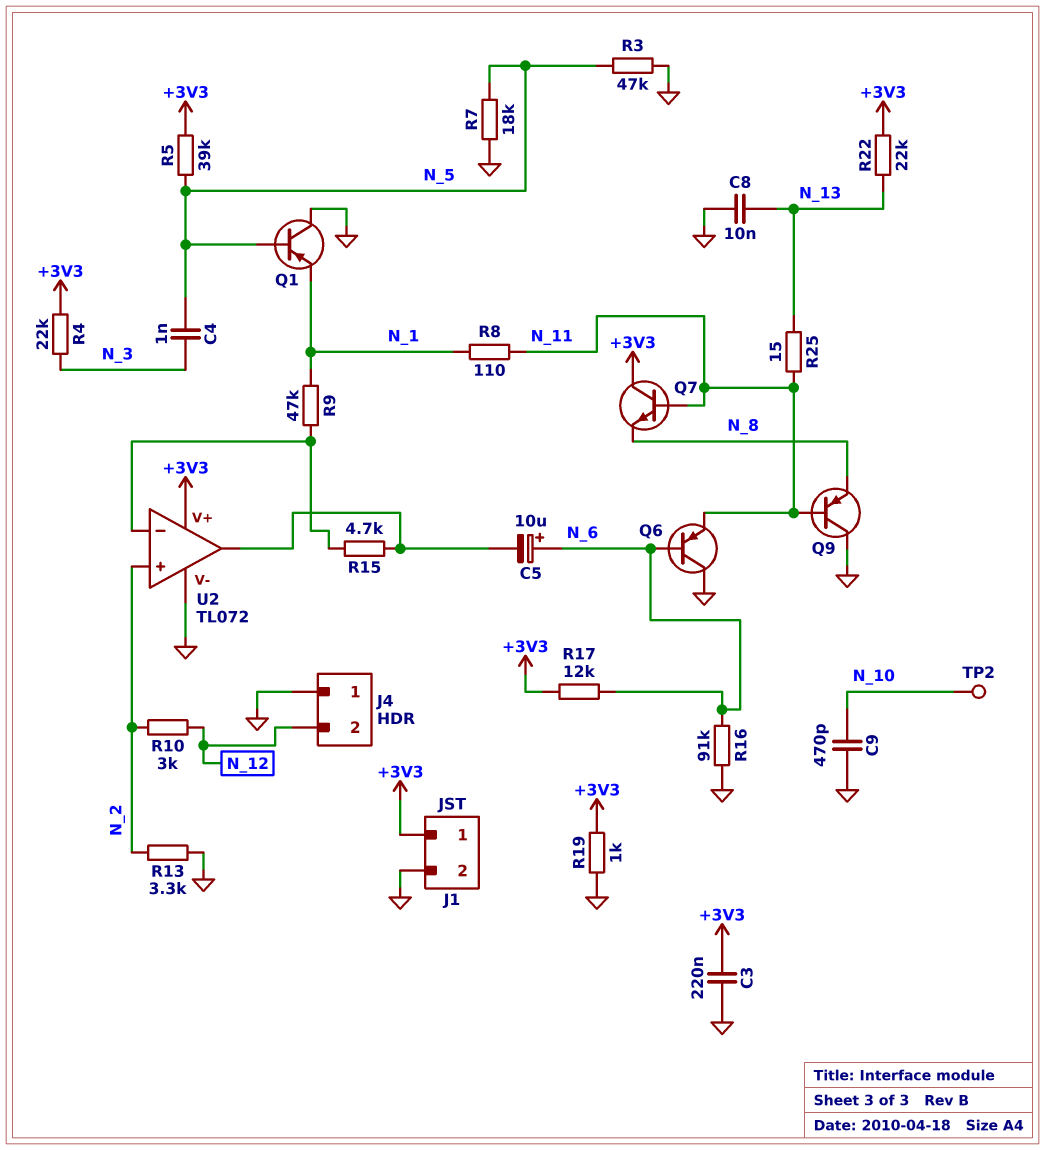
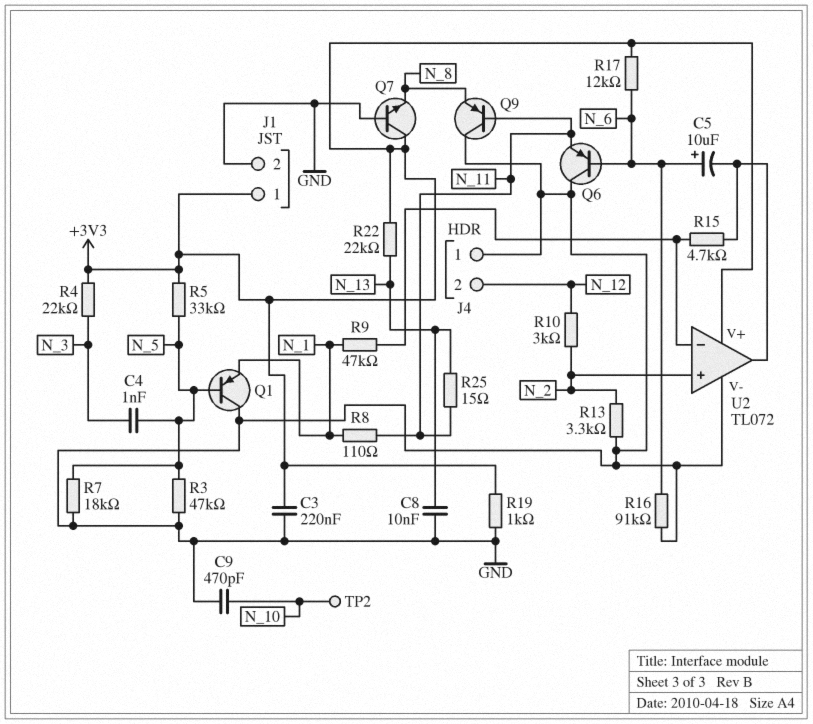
Q7: NPN (B N_11, C +3V3, E N_8) -> NPN (B GND, C +3V3, E N_8)
R5: 39k (+3V3, N_5) -> 33k (+3V3, N_5)

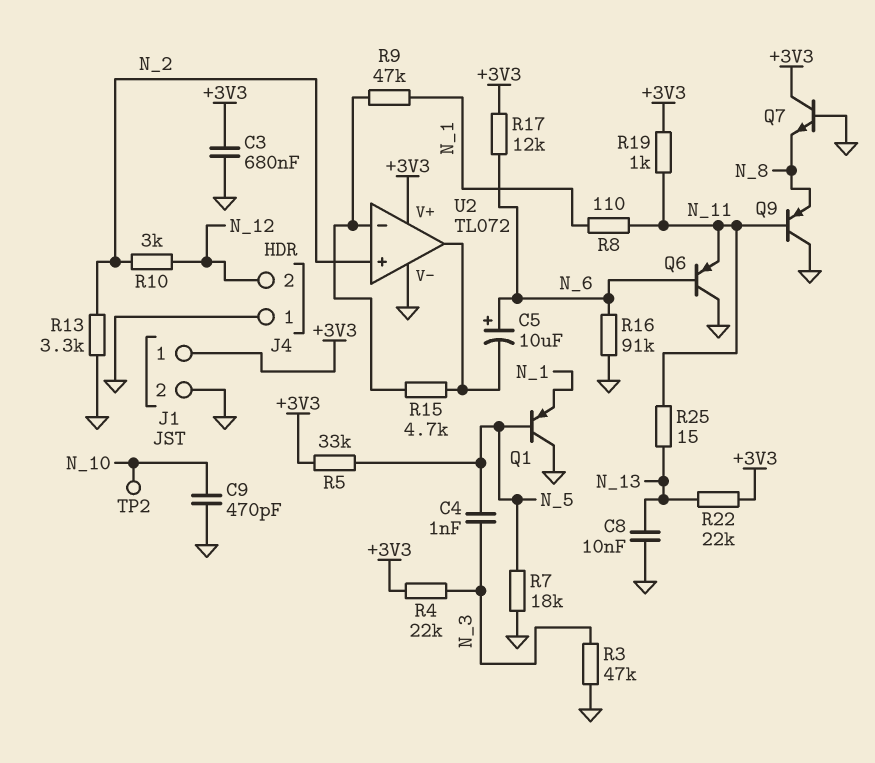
C3: 220nF (+3V3, GND) -> 680nF (+3V3, GND)
R3: 47k (GND, N_5) -> 47k (GND, N_3)
R19: 1k (+3V3, GND) -> 1k (+3V3, N_11)

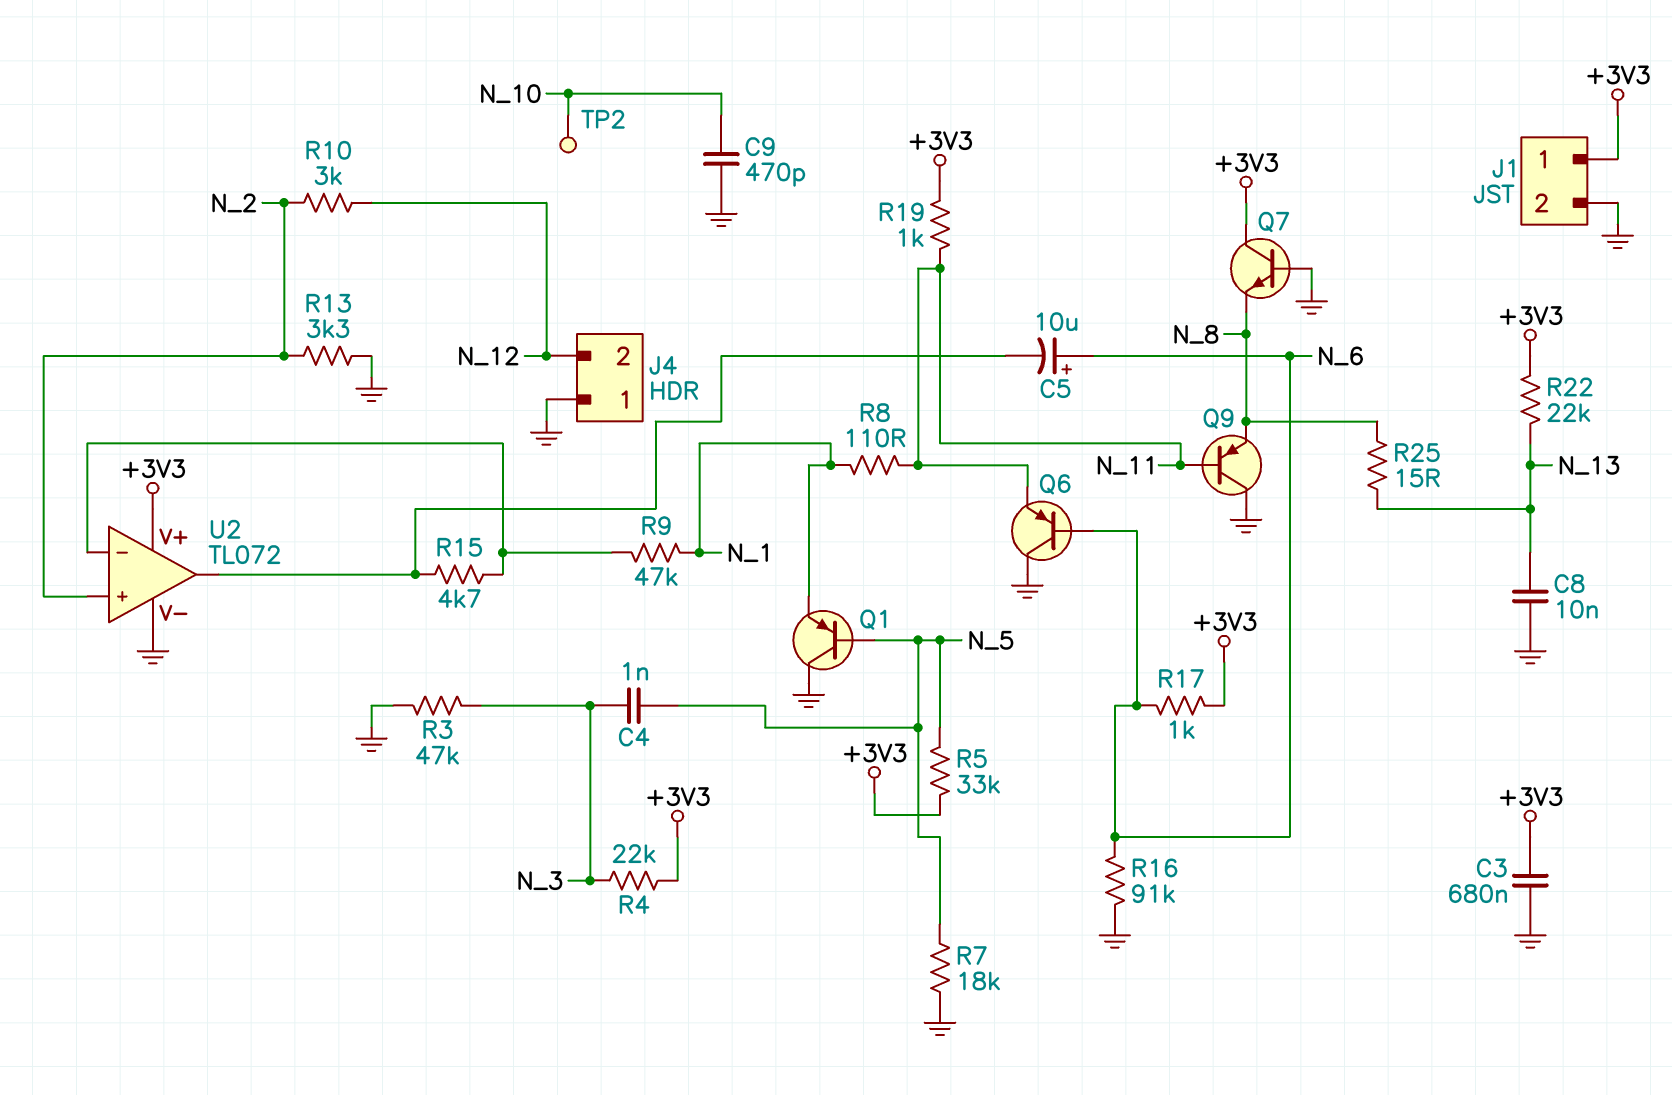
R17: 12k (+3V3, N_6) -> 1k (+3V3, N_6)
R25: 15 (N_11, N_13) -> 15 (N_8, N_13)

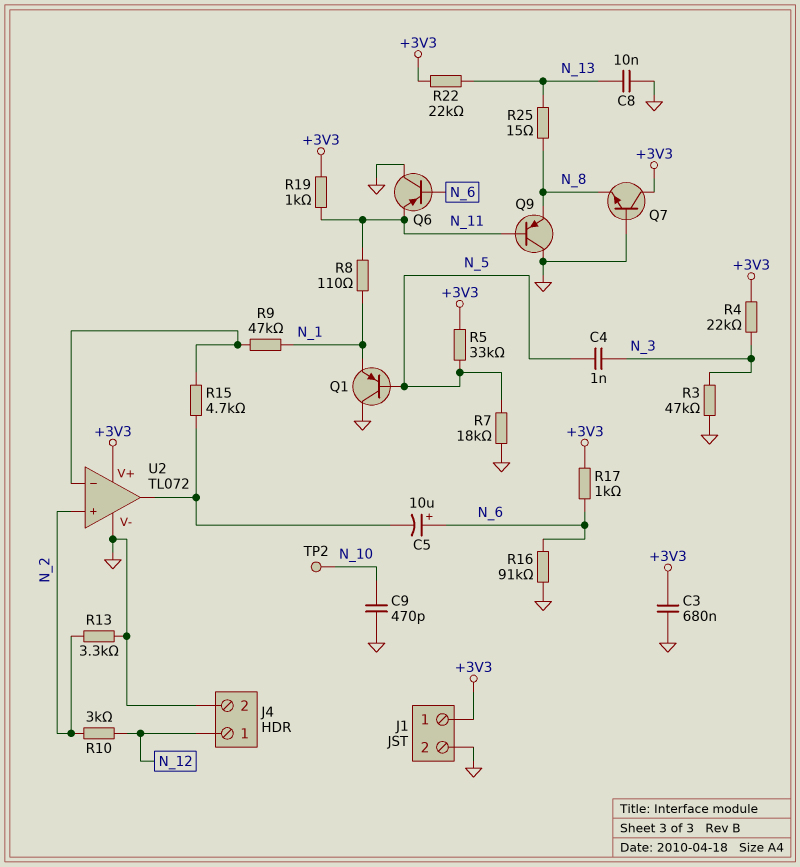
J4 pin 1: GND -> N_12
J4 pin 2: N_12 -> GND

